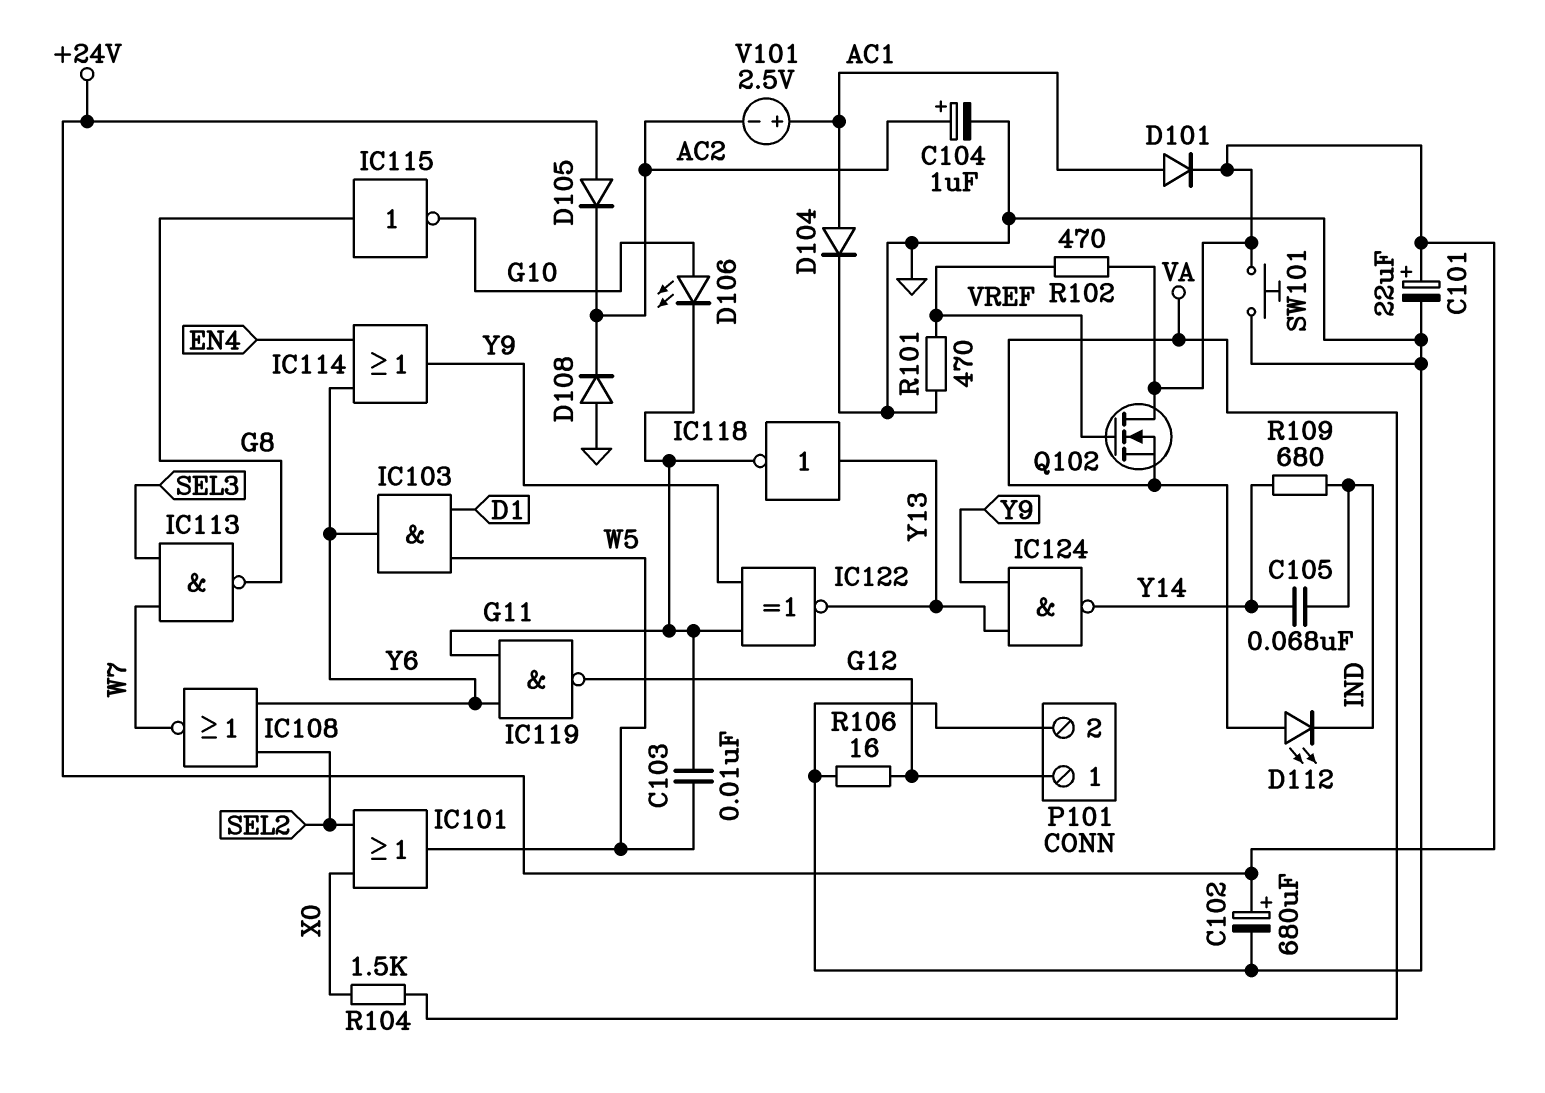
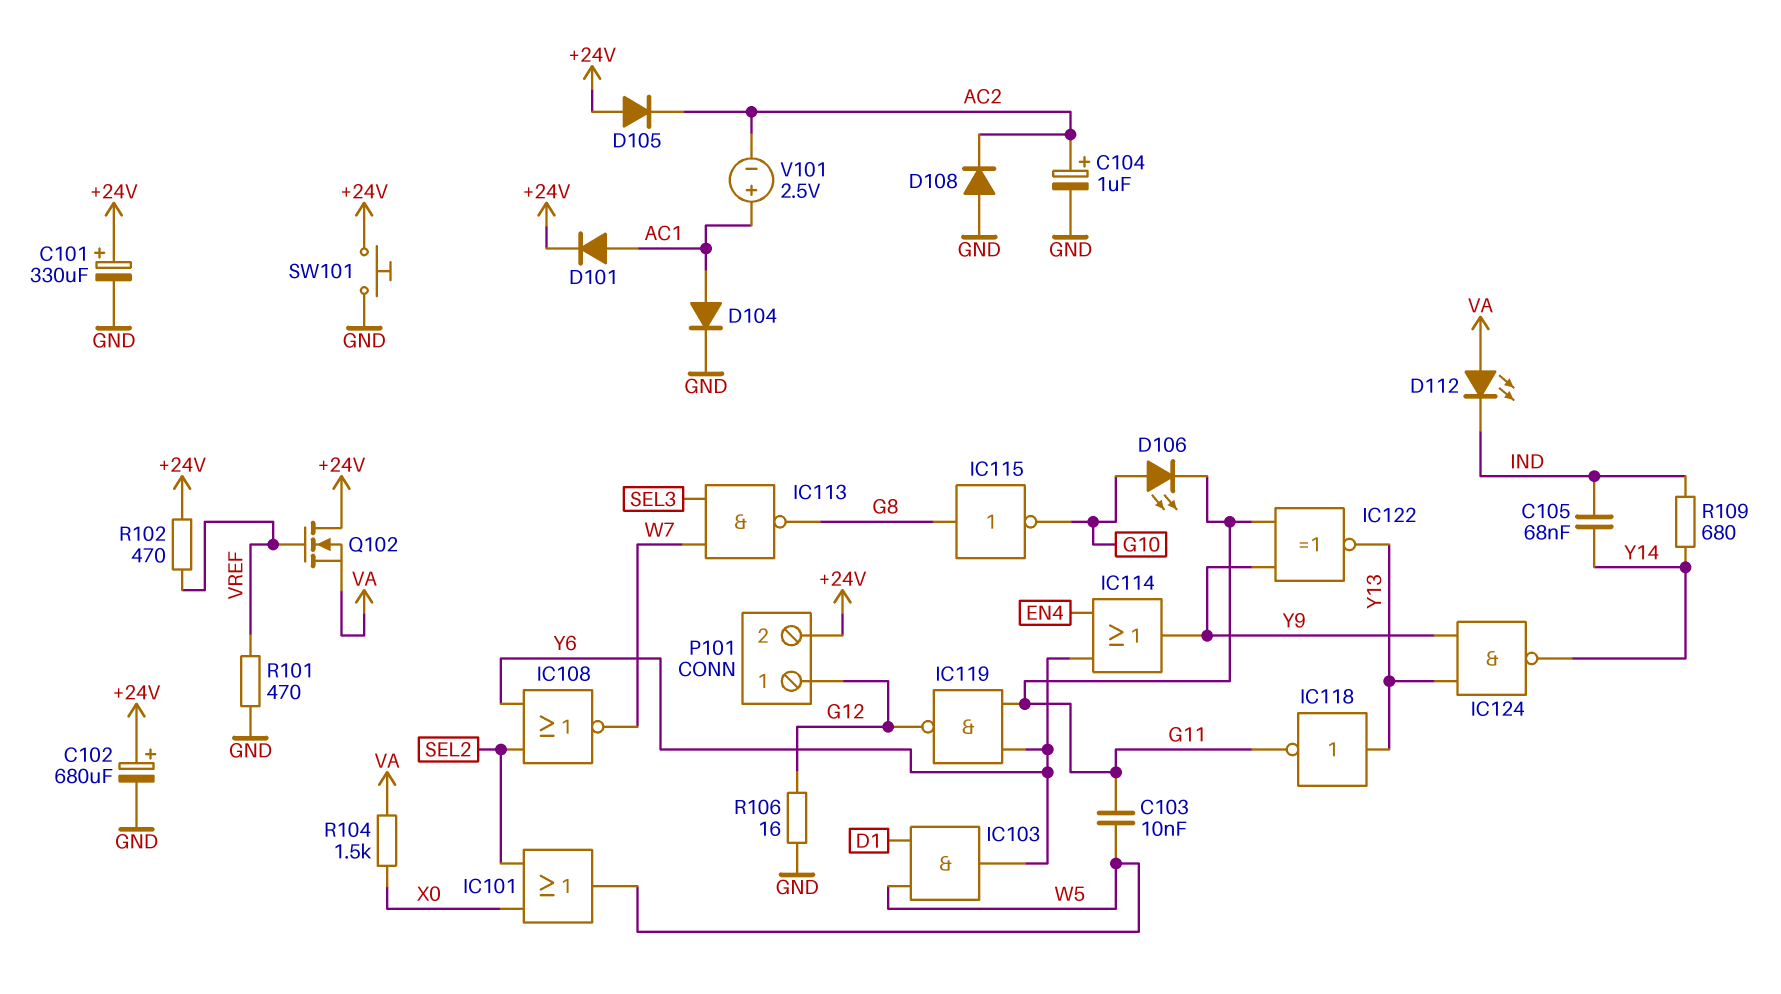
C101: 22uF (plus +24V, minus GND) -> 330uF (plus +24V, minus GND)
P101 pin 2: GND -> +24V

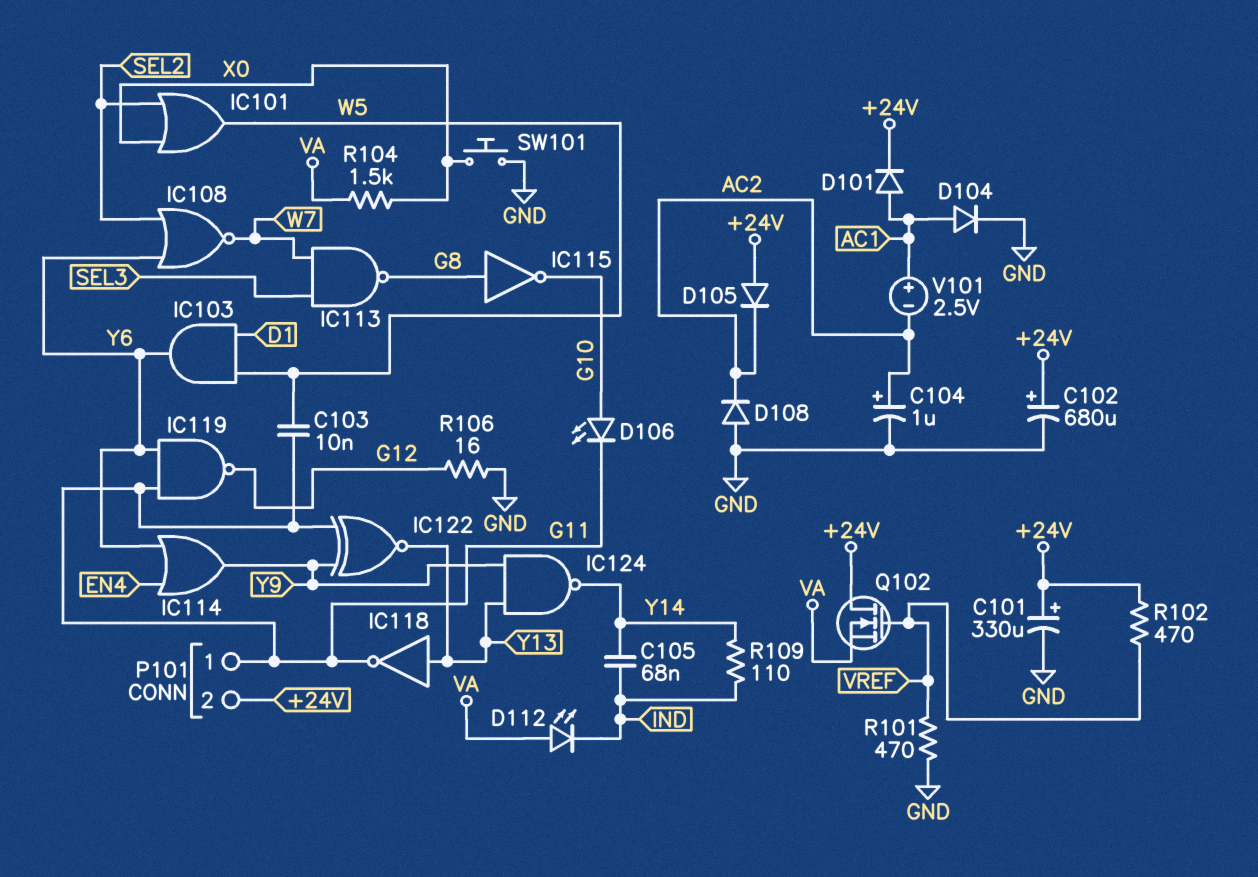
P101 pin 1: G12 -> G11
R109: 680 (IND, Y14) -> 110 (IND, Y14)
SW101: button (+24V, GND) -> button (GND, X0)

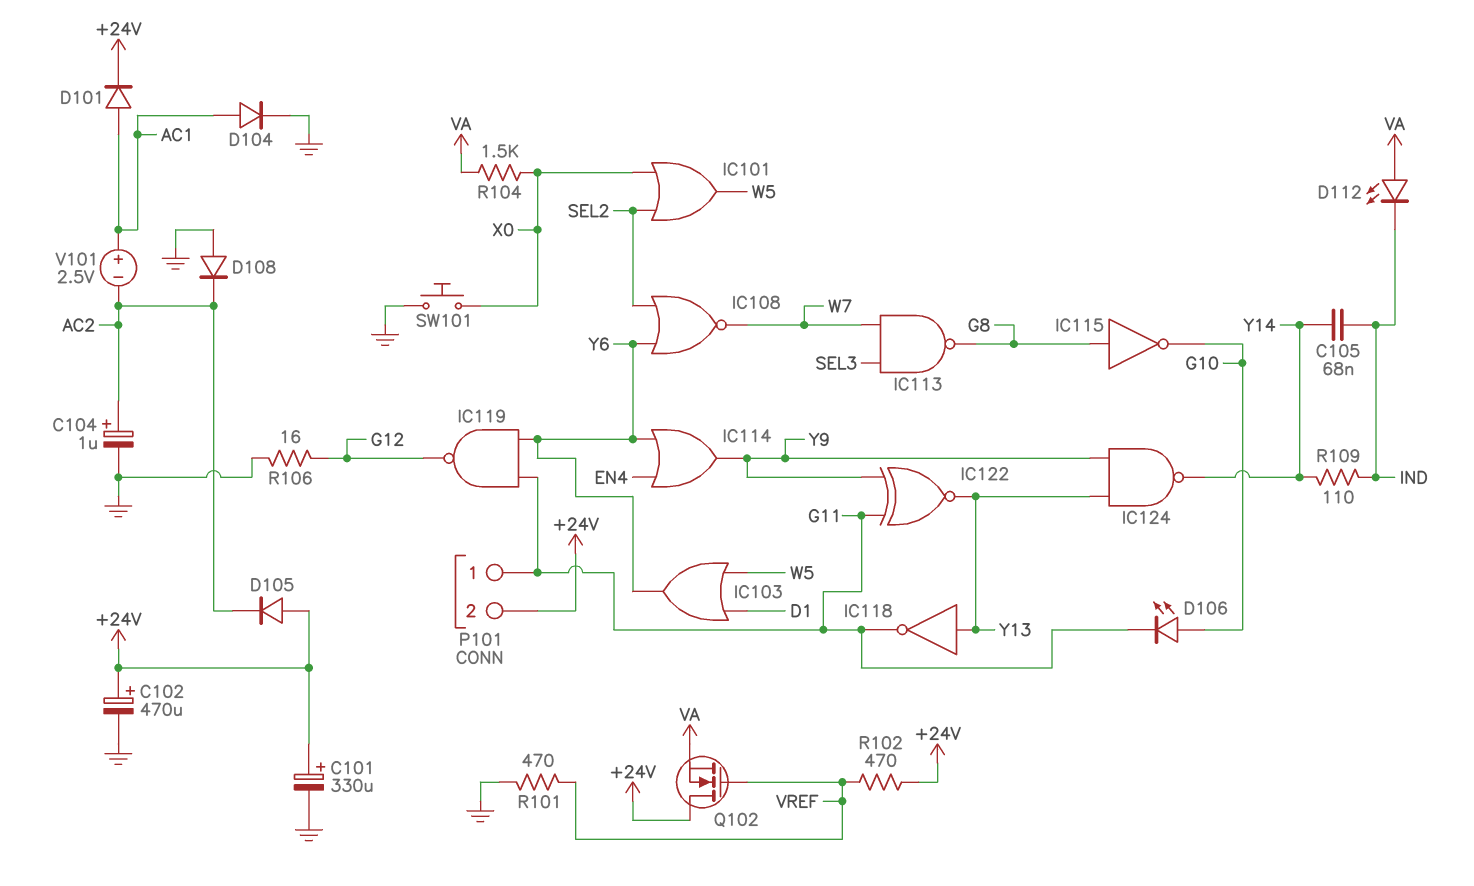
C102: 680uF (plus +24V, minus GND) -> 470uF (plus +24V, minus GND)
C103: 10nF (G11, W5) -> none
IC103: AND (in D1, in W5, out Y6) -> OR (in D1, in W5, out Y6)

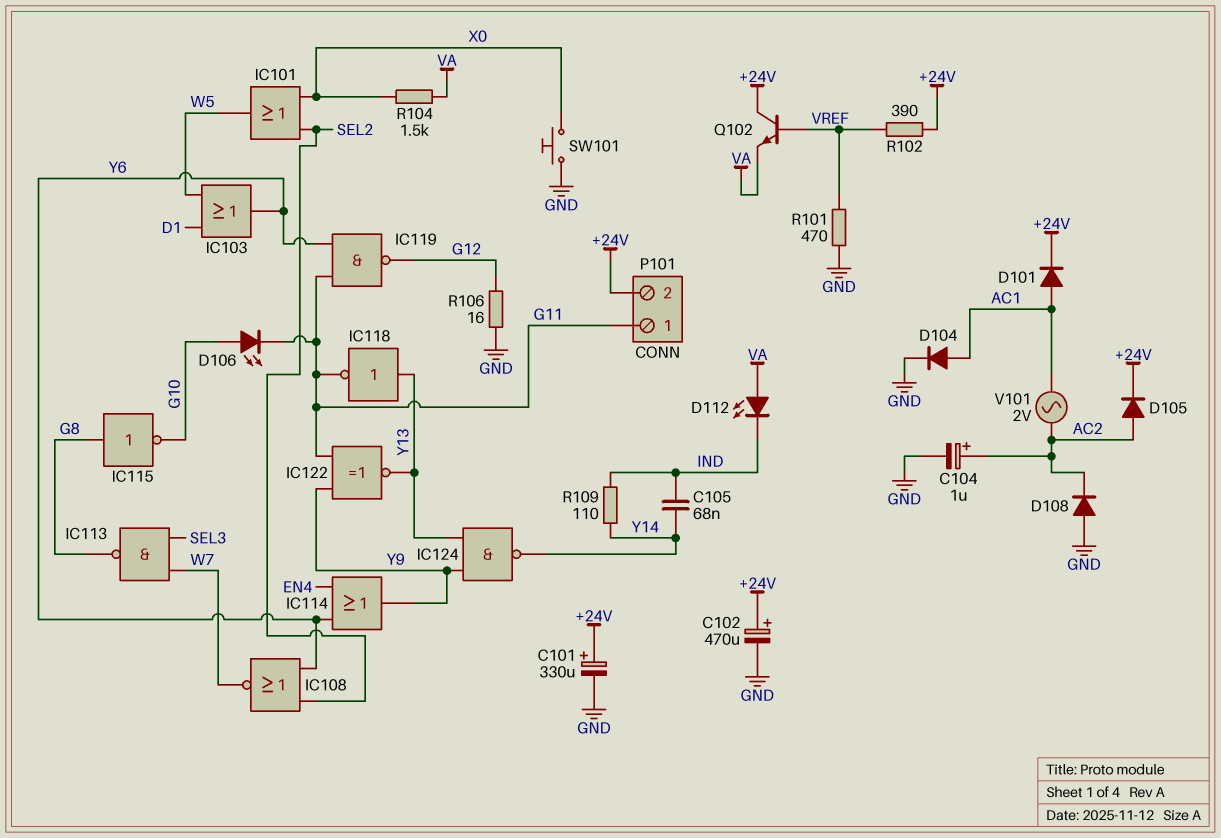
D105: diode (A +24V, K AC2) -> diode (A AC2, K +24V)
Q102: NMOS (G VREF, D +24V, S VA) -> NPN (B VREF, C +24V, E VA)
R102: 470 (+24V, VREF) -> 390 (+24V, VREF)
V101: 2.5V (plus AC1, minus AC2) -> AC 2V (AC1, AC2)

